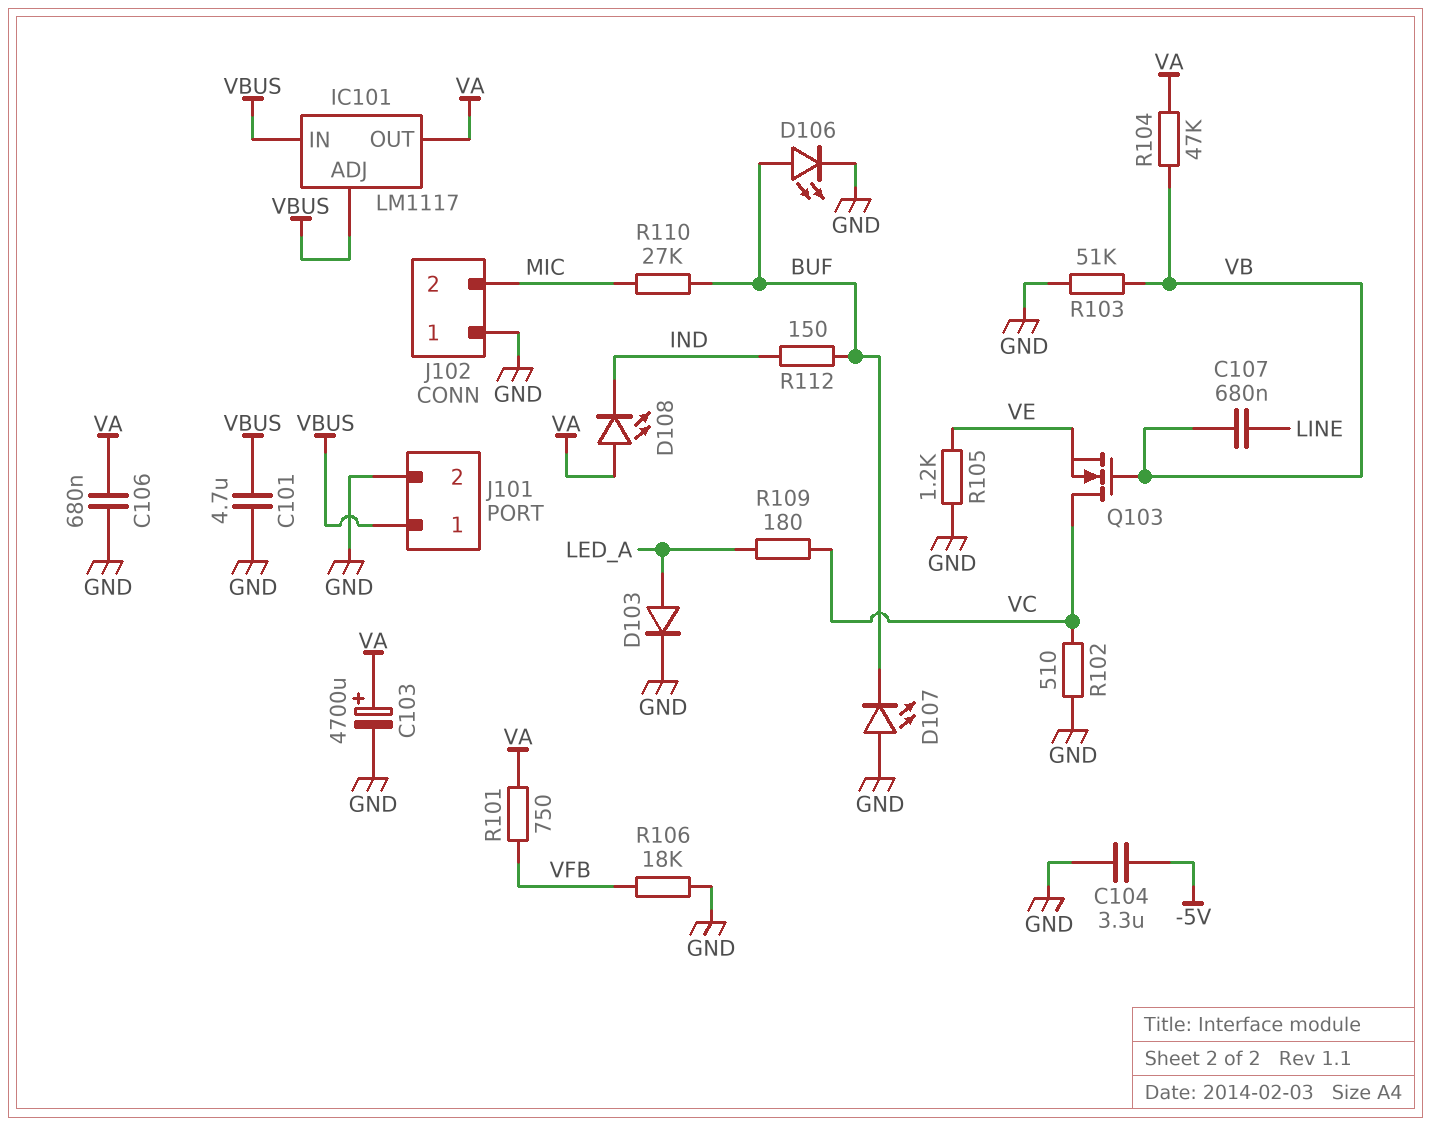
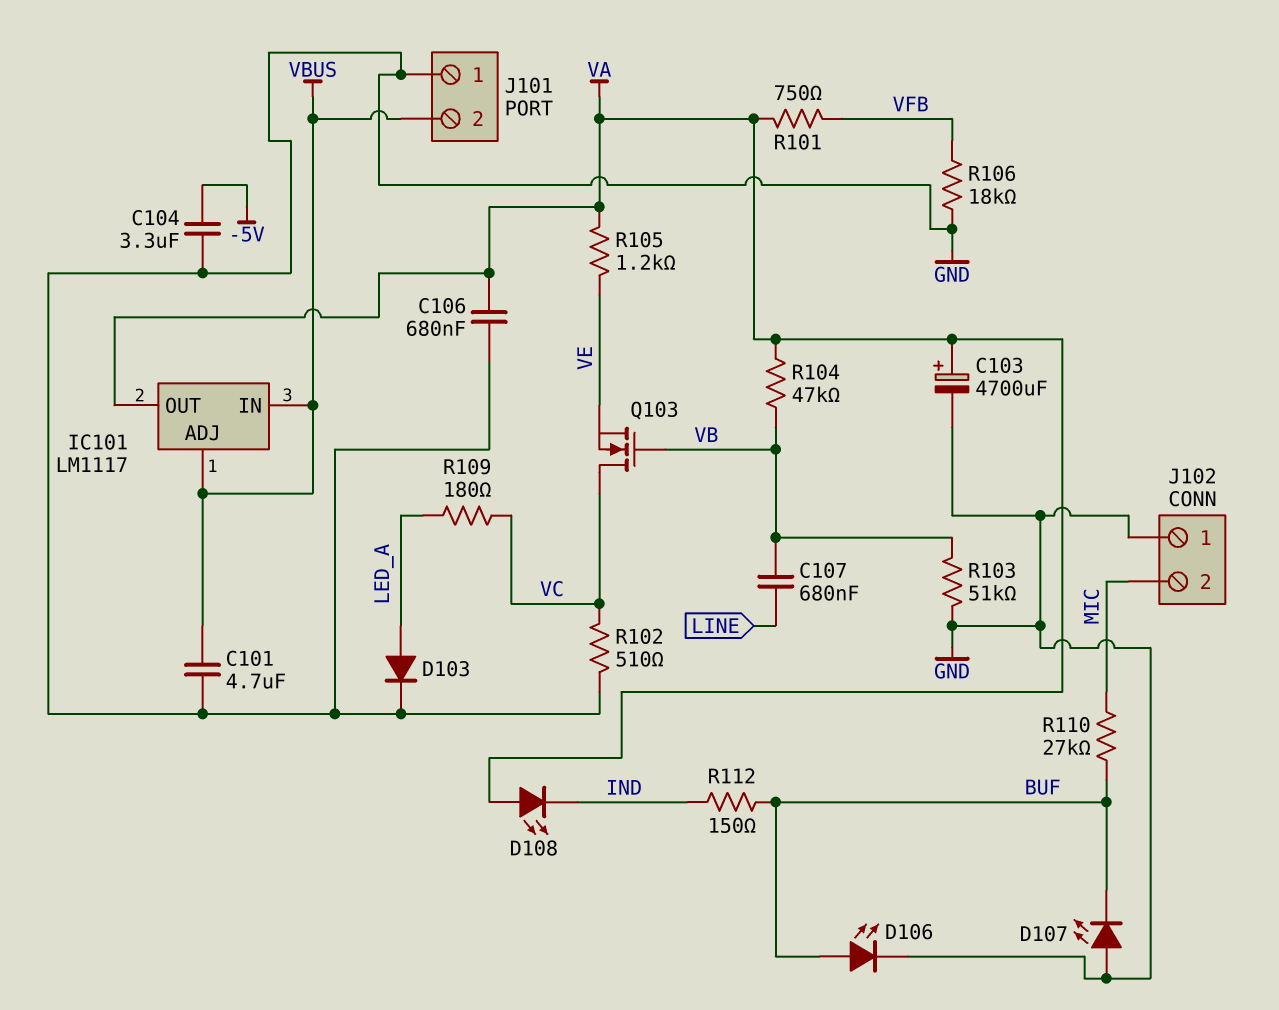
J101 pin 1: VBUS -> GND
J101 pin 2: GND -> VBUS
R105: 1.2k (GND, VE) -> 1.2k (VA, VE)

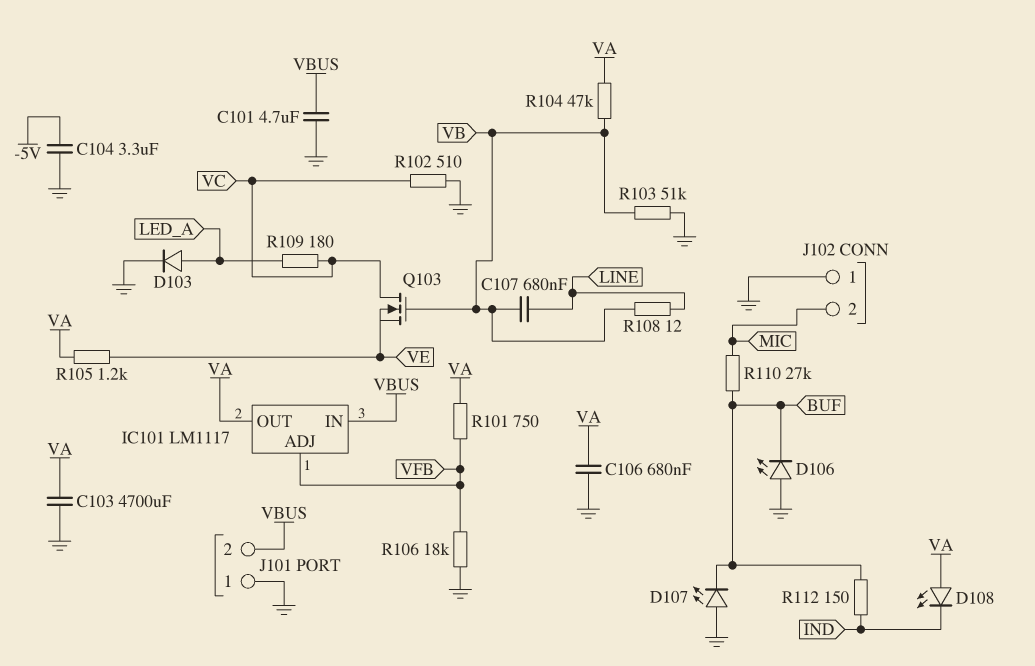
C103: 4700uF (plus VA, minus GND) -> 4700uF (GND, VA)
D106: LED (A BUF, K GND) -> LED (A GND, K BUF)
IC101 pin ADJ: VBUS -> VFB
R108: none -> 12 (LINE, VB)

